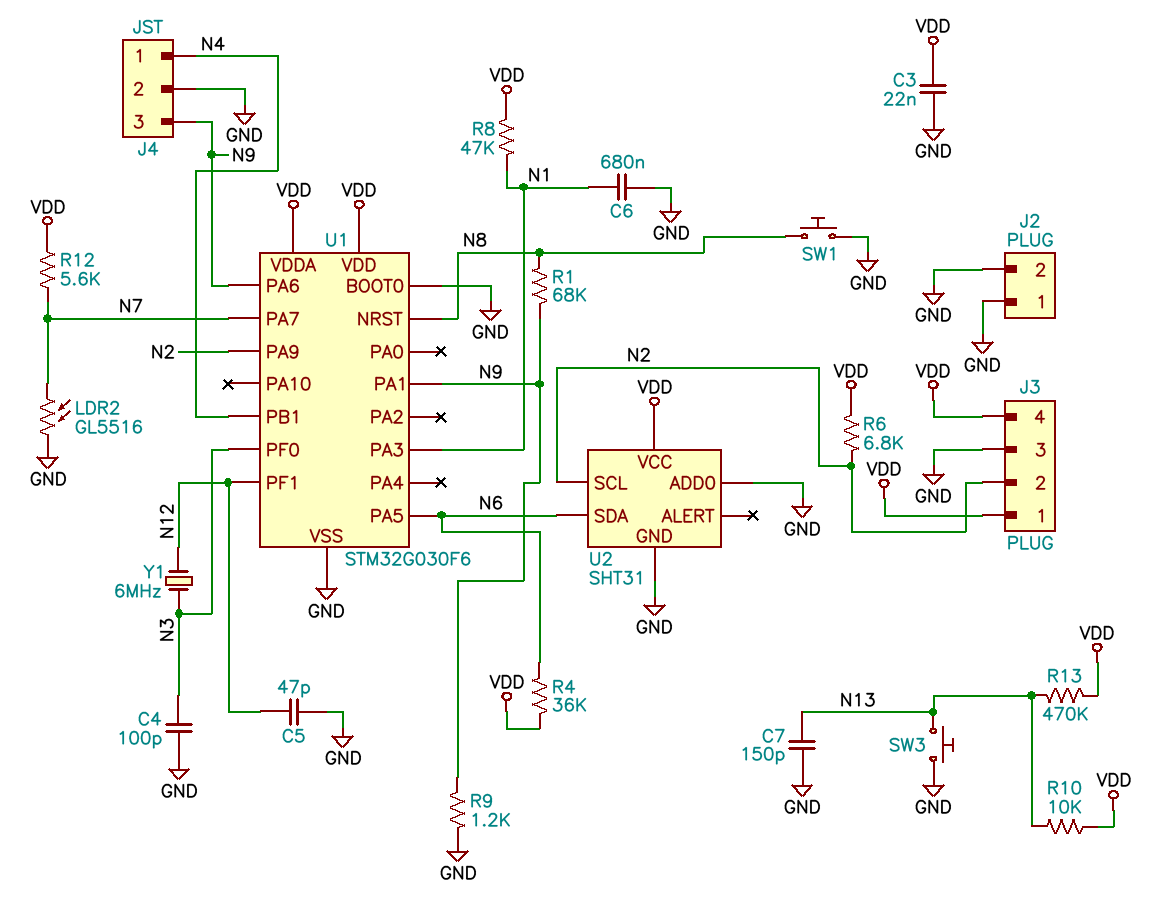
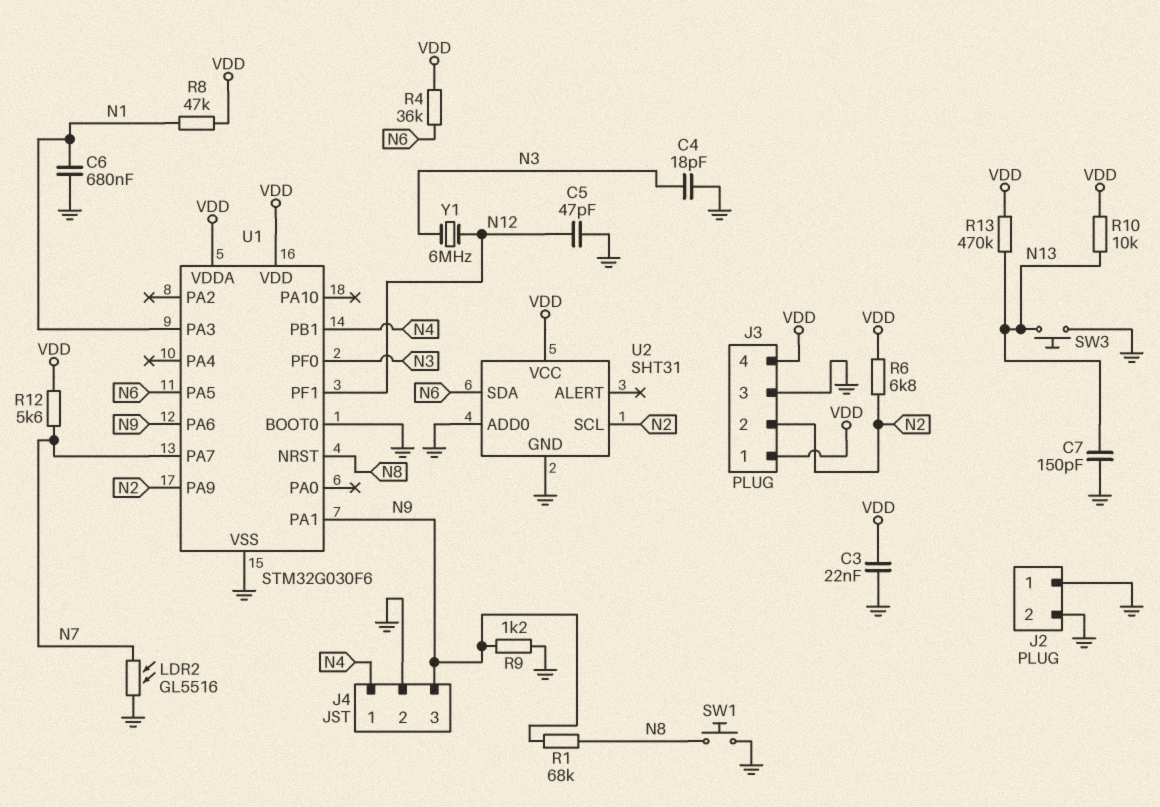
C4: 100pF (GND, N3) -> 18pF (GND, N3)

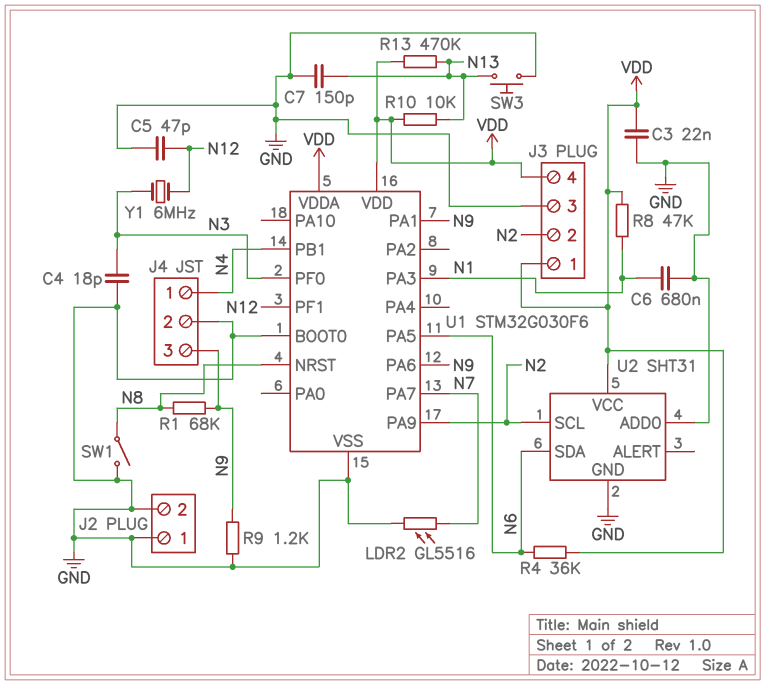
R6: 6.8k (N2, VDD) -> none
R12: 5.6k (N7, VDD) -> none
SW1: button (GND, N8) -> switch (GND, N8)

